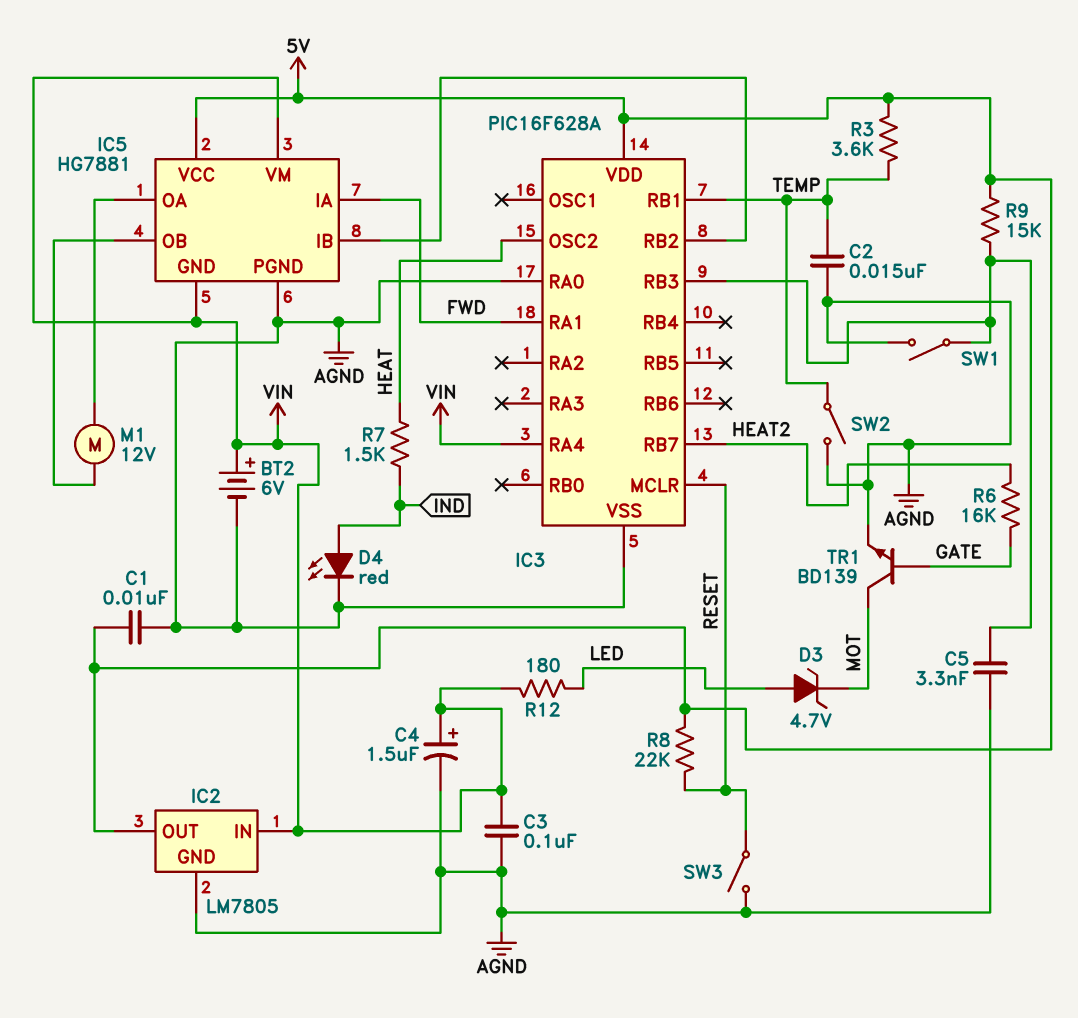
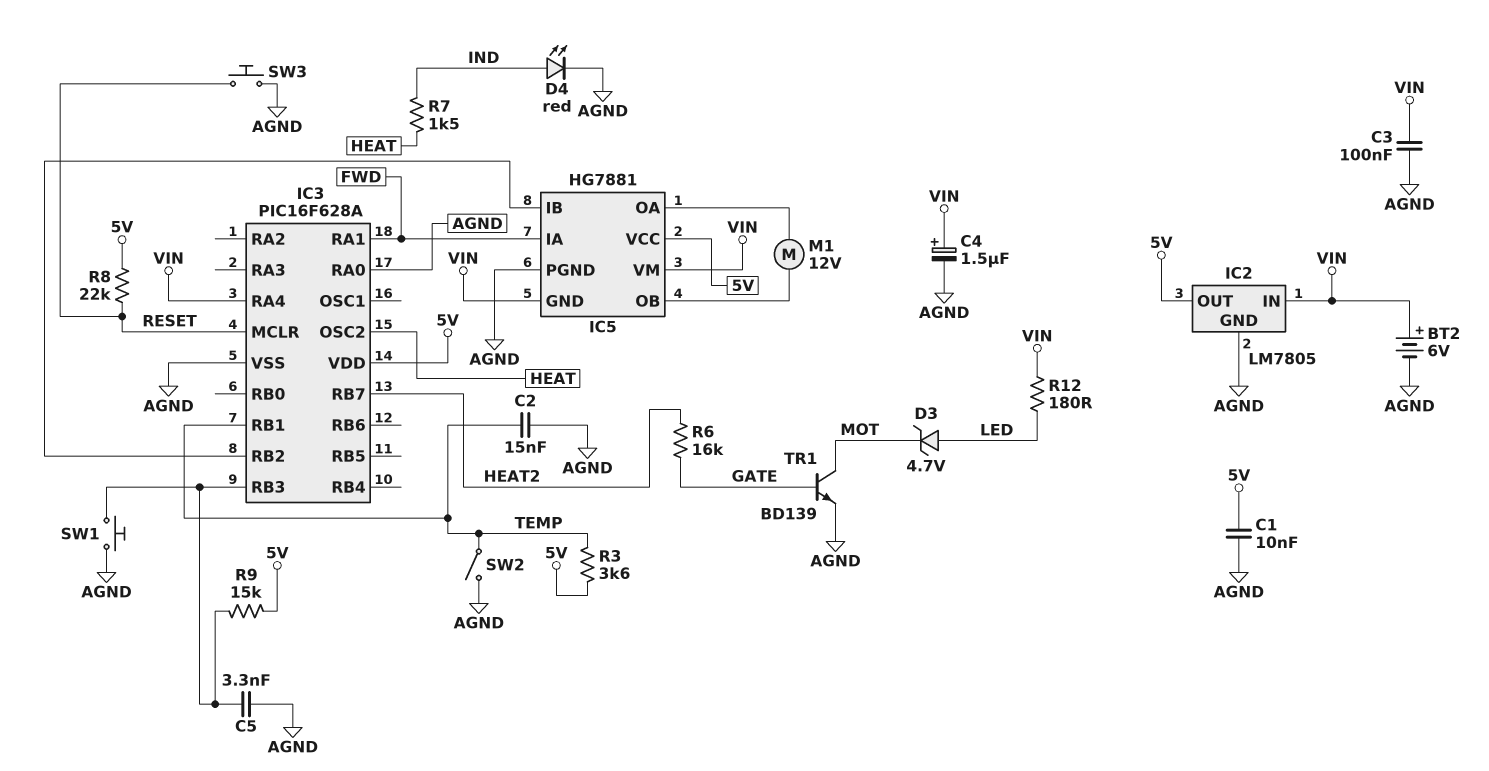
SW1: switch (AGND, IC3/RB3) -> button (AGND, IC3/RB3)
SW3: switch (AGND, RESET) -> button (AGND, RESET)

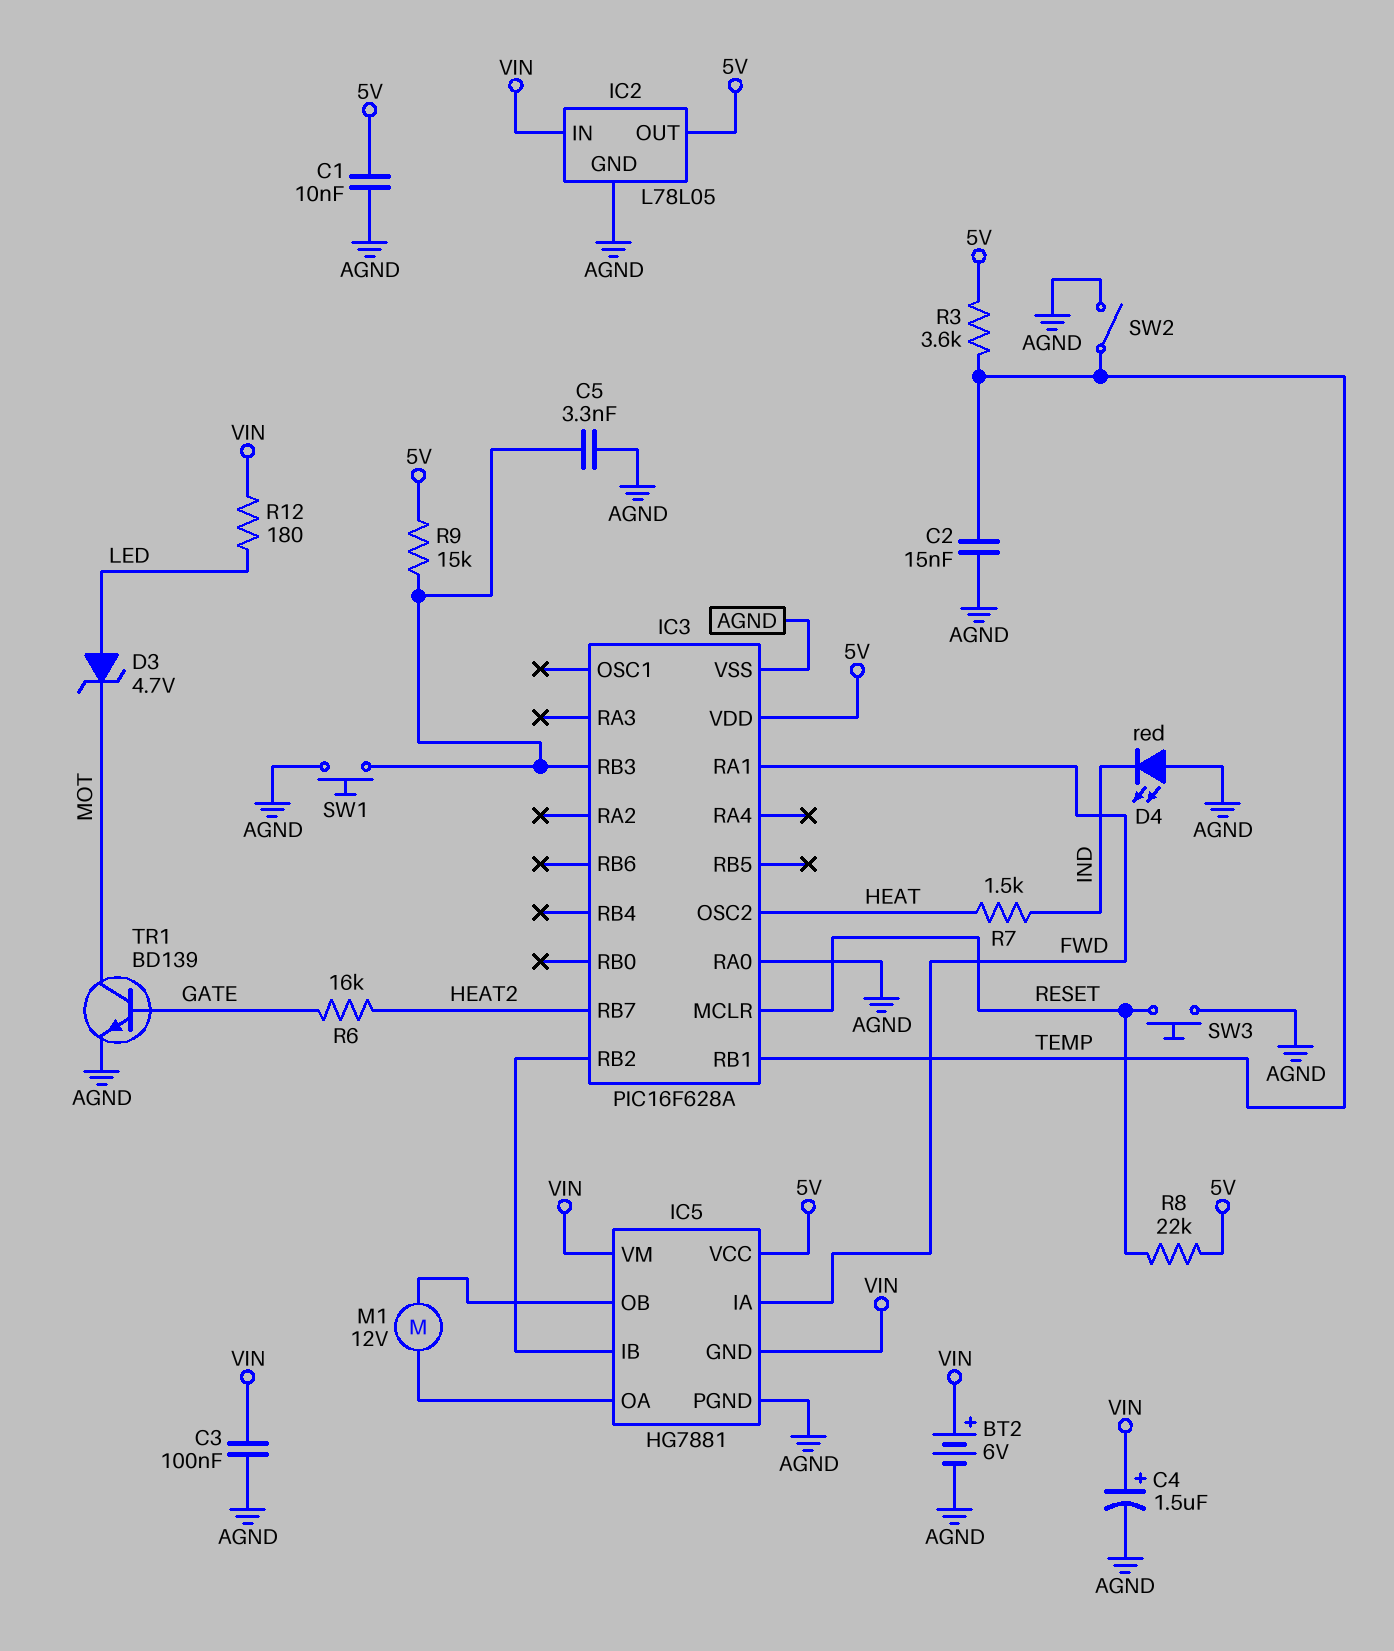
D4: LED red (A IND, K AGND) -> LED red (A AGND, K IND)
IC2: LM7805 -> L78L05
IC3 pin RA4: VIN -> none

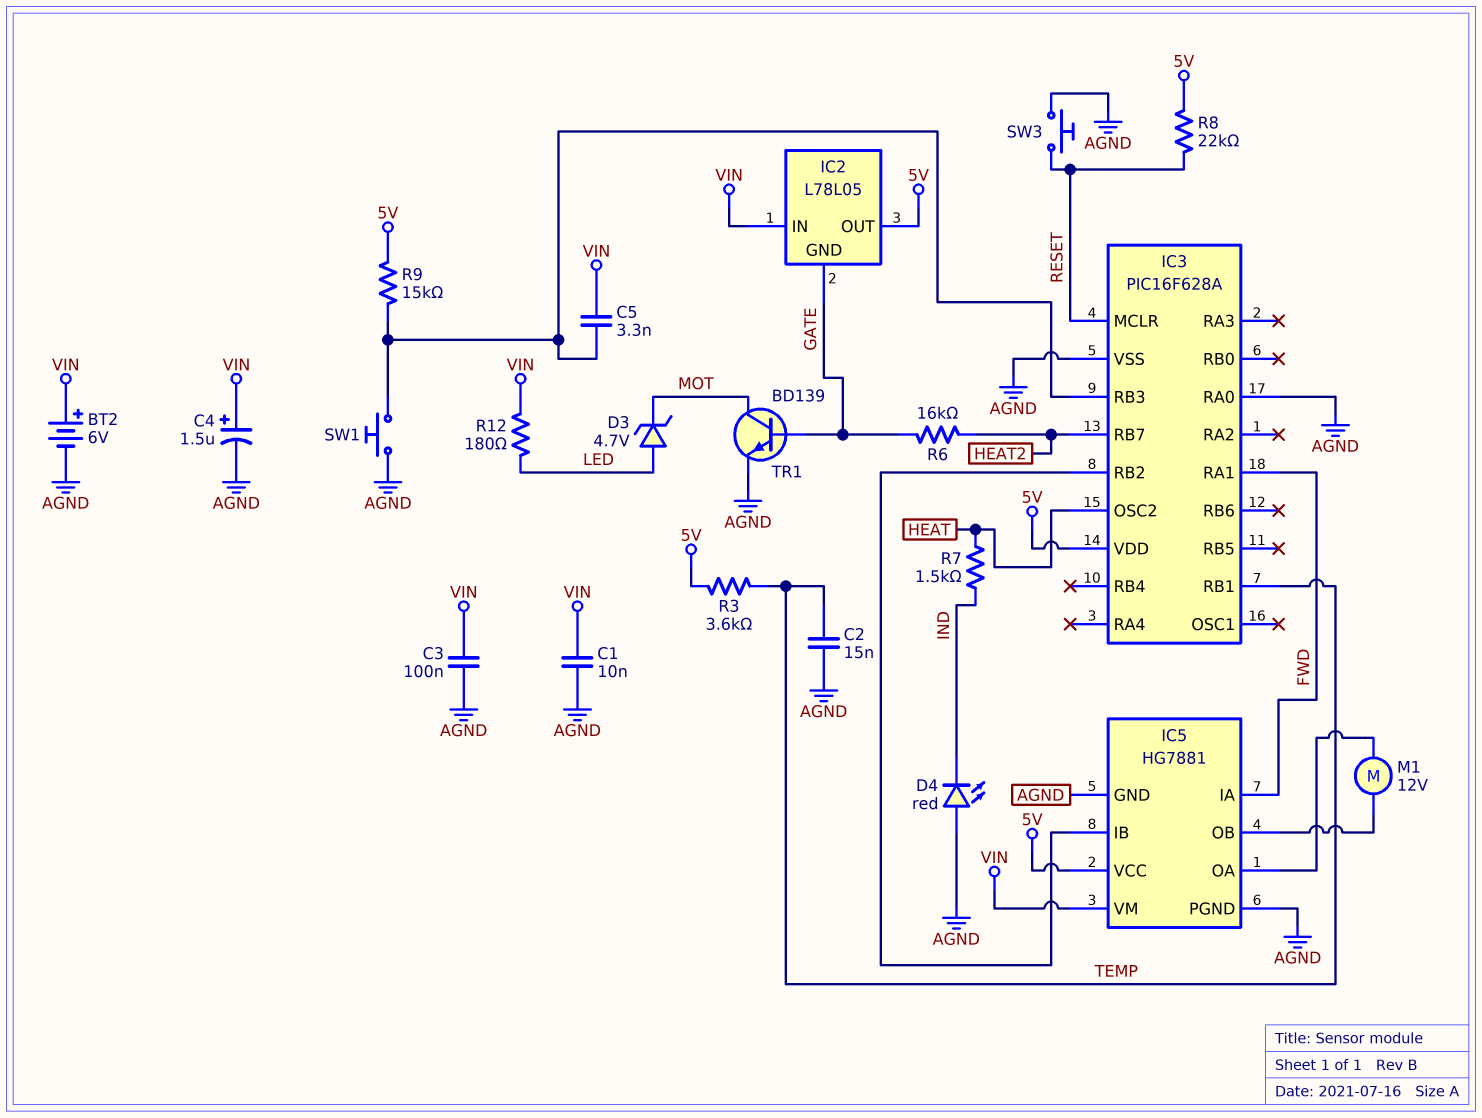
C1: 10nF (5V, AGND) -> 10nF (AGND, VIN)
C5: 3.3nF (AGND, IC3/RB3) -> 3.3nF (IC3/RB3, VIN)
IC2 pin GND: AGND -> GATE
IC5 pin GND: VIN -> AGND
SW2: switch (AGND, TEMP) -> none

